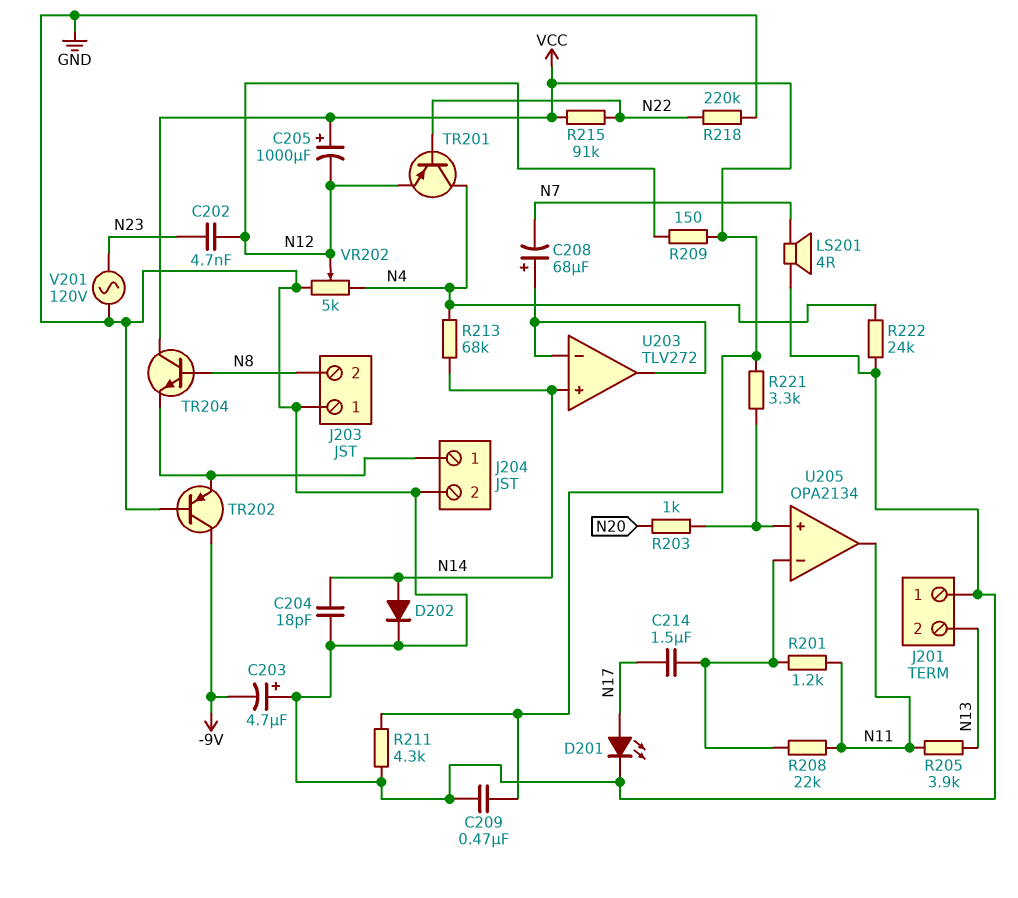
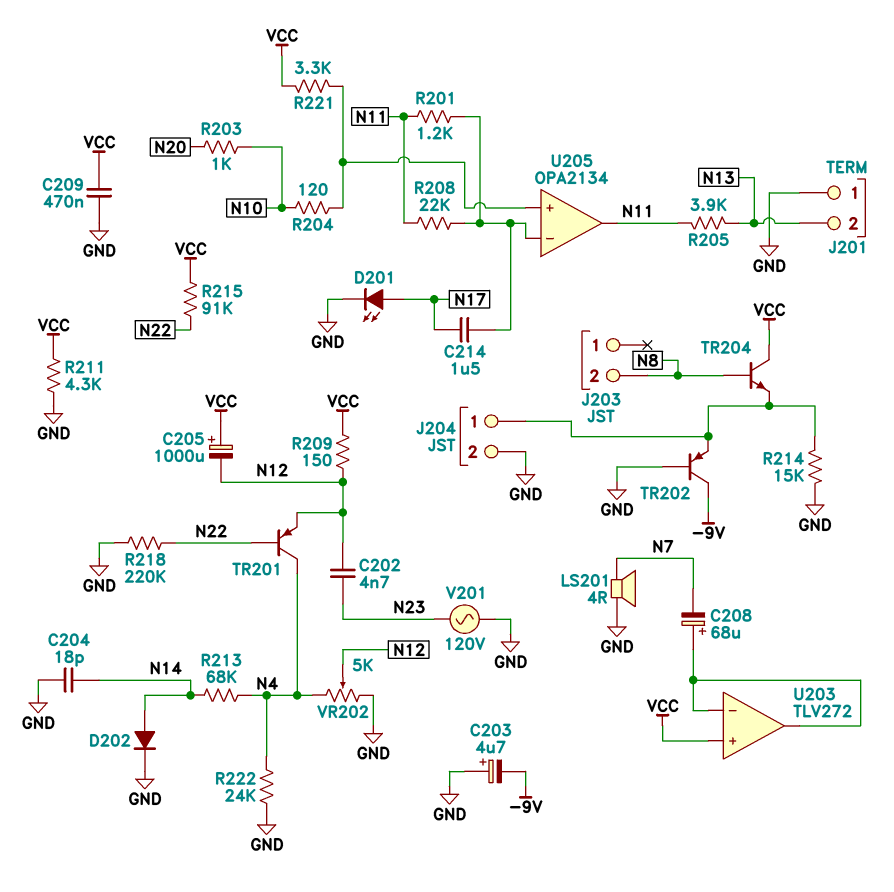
J203 pin 1: GND -> none
R203: 1k (N20, U205/in+) -> 1k (N10, N20)
R204: none -> 120 (N10, U205/in+)
R214: none -> 15k (GND, J204/1)
U203 pin in+: N14 -> VCC

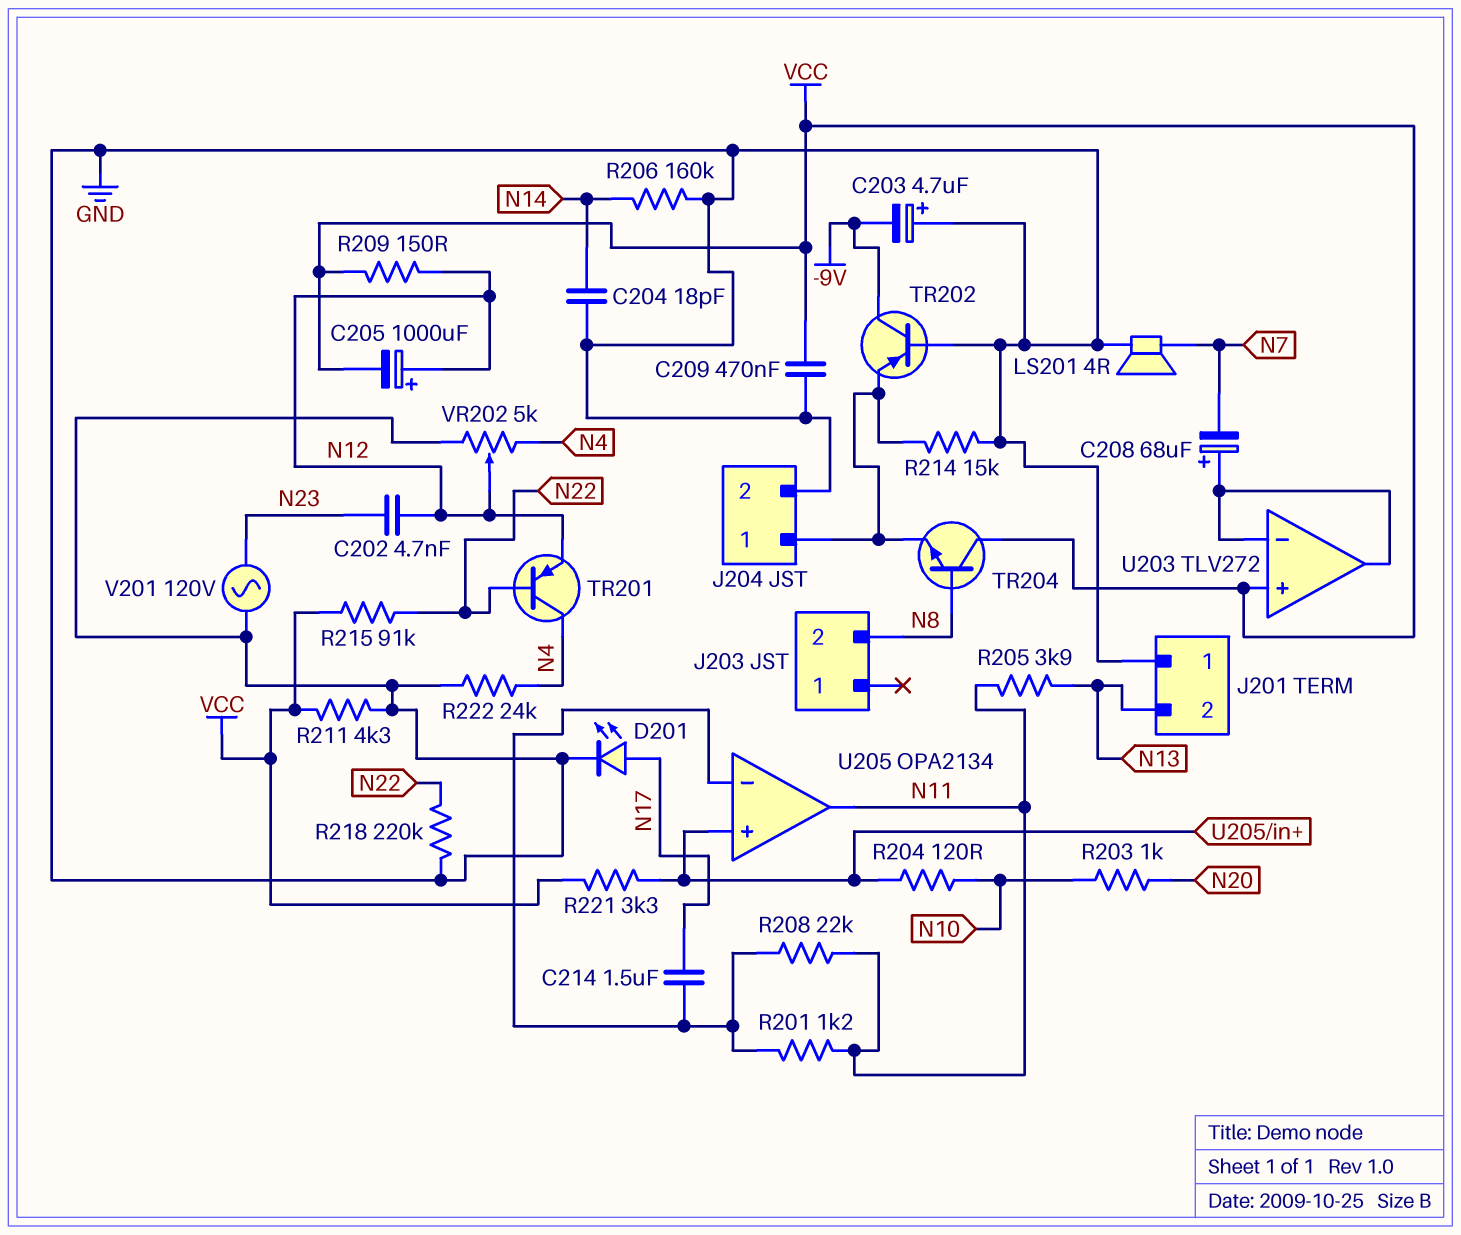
C205: 1000uF (plus VCC, minus N12) -> 1000uF (plus N12, minus VCC)
D202: diode (A N14, K GND) -> none
R206: none -> 160k (GND, N14)
R213: 68k (N4, N14) -> none

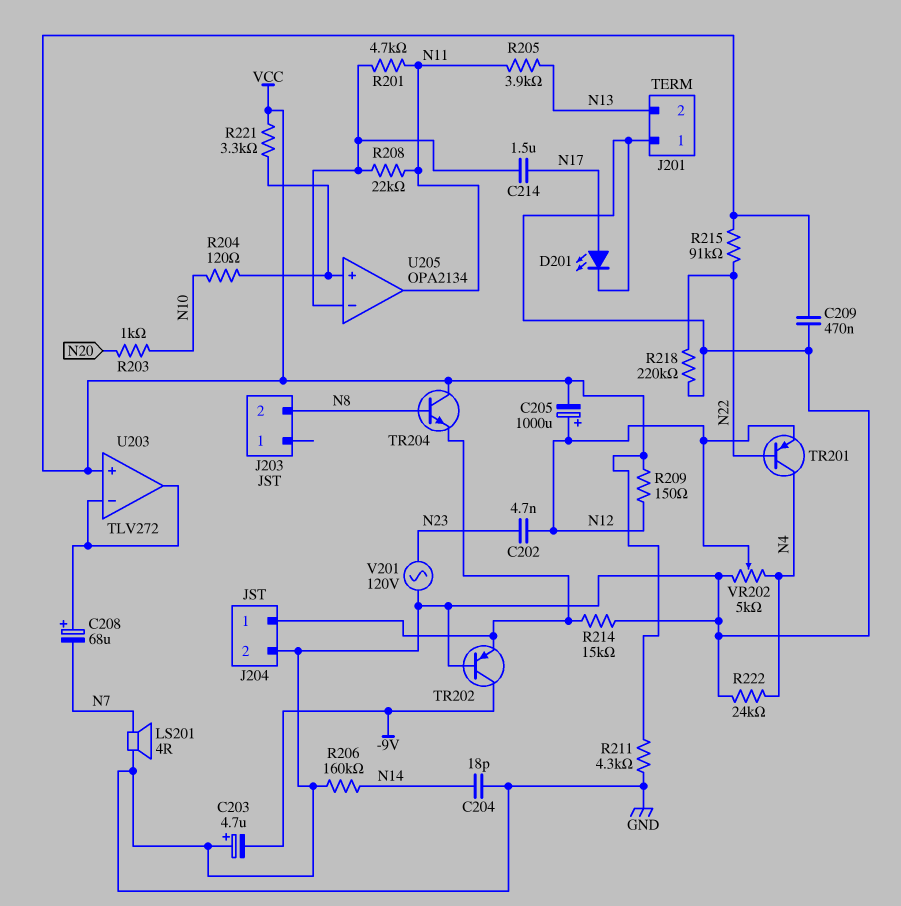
R201: 1.2k (N11, U205/in-) -> 4.7k (N11, U205/in-)

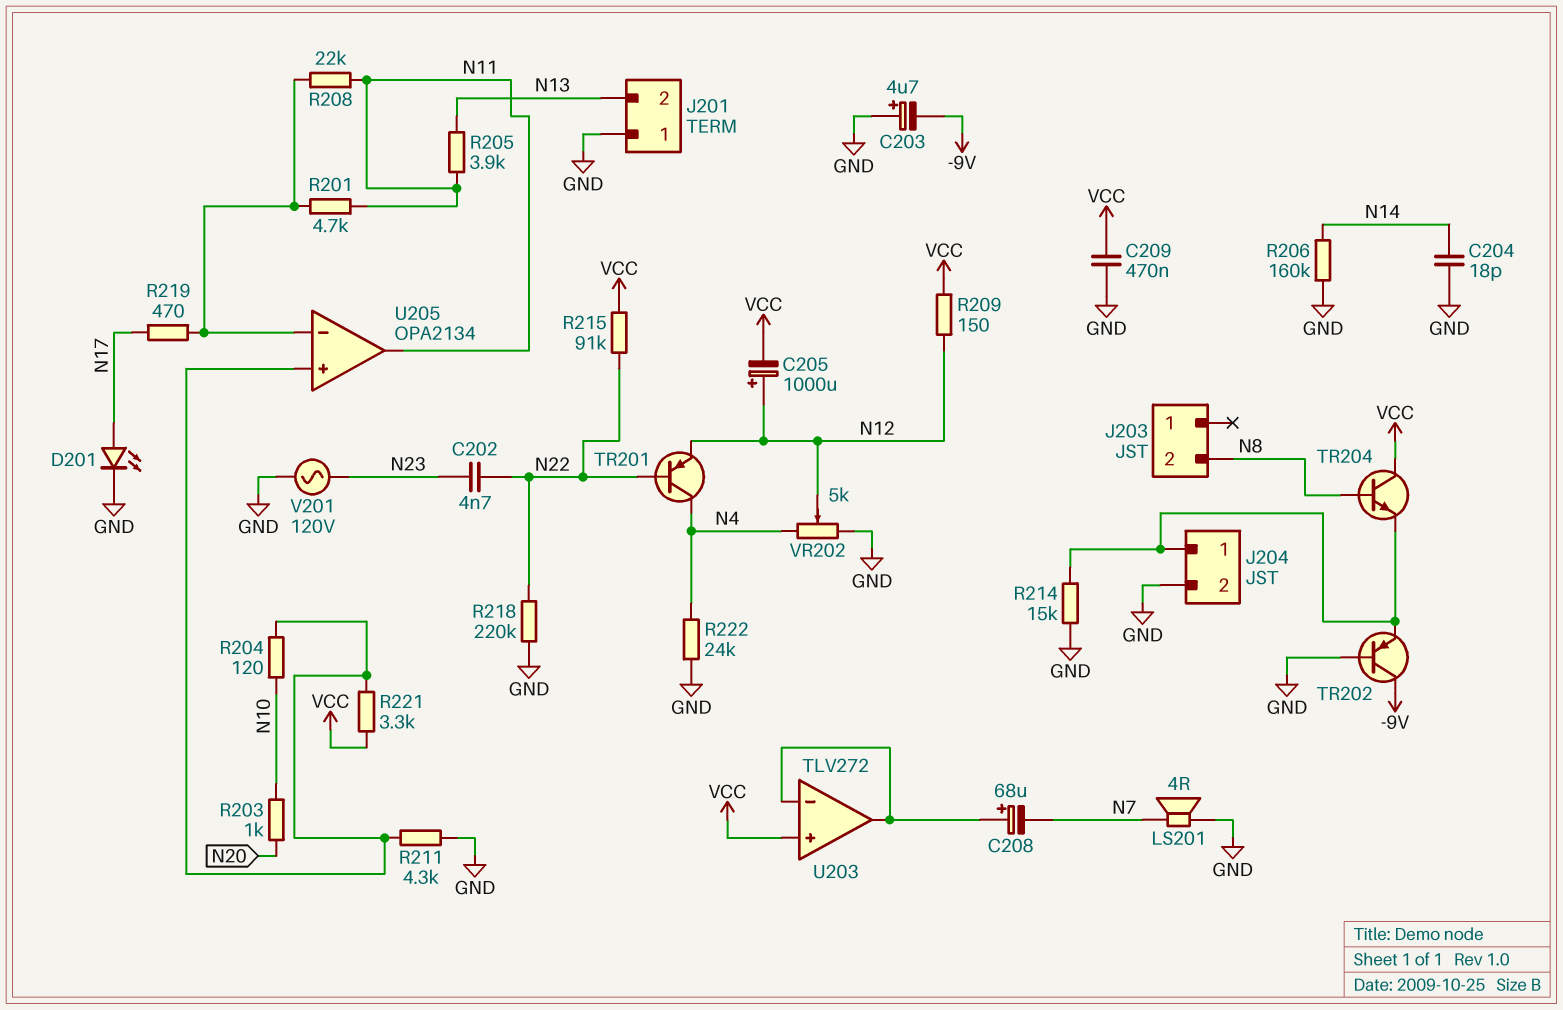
C202: 4.7nF (N12, N23) -> 4.7nF (N22, N23)
C214: 1.5uF (N17, U205/in-) -> none
R211: 4.3k (GND, VCC) -> 4.3k (GND, U205/in+)
R219: none -> 470 (N17, U205/in-)

